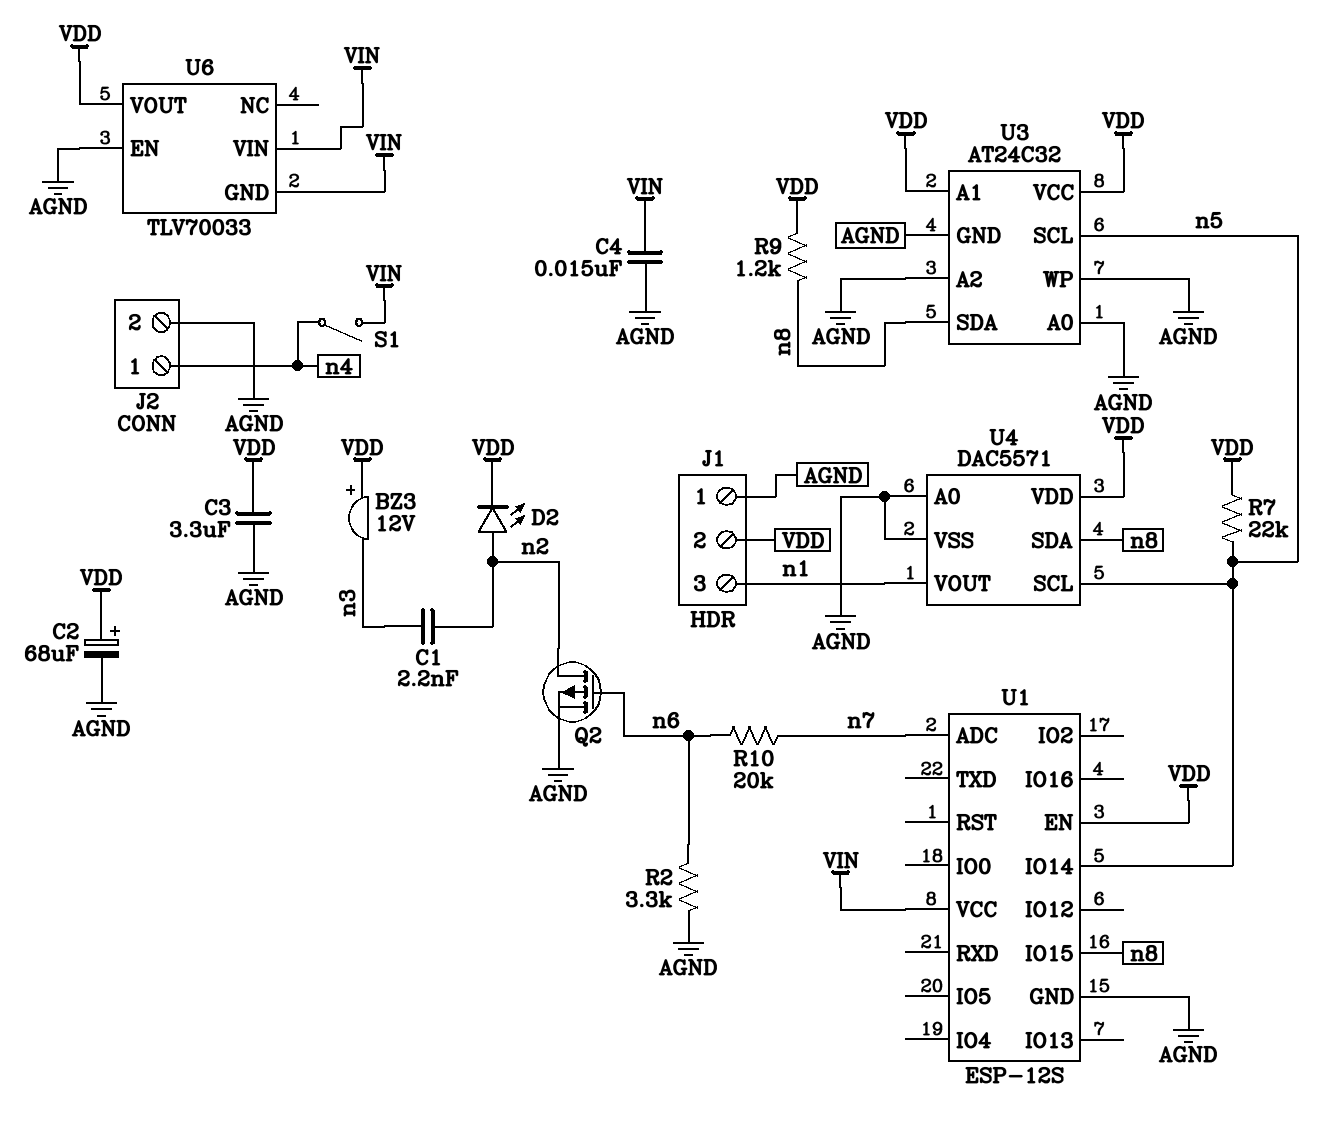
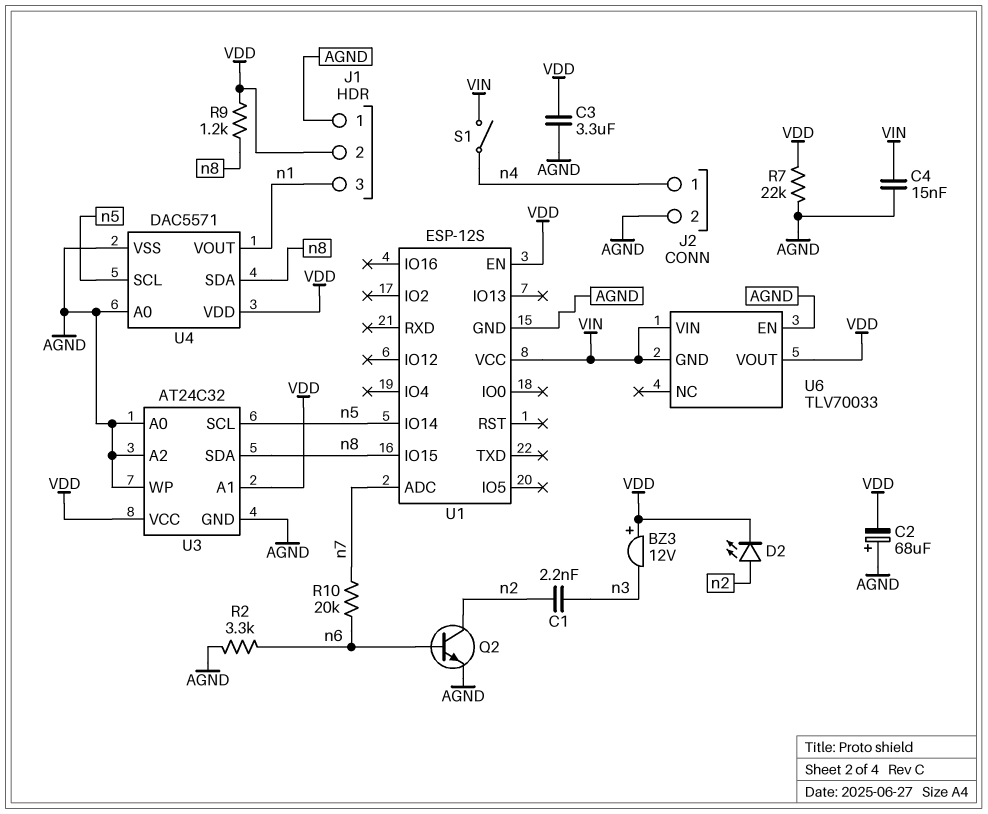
C2: 68uF (plus VDD, minus AGND) -> 68uF (plus AGND, minus VDD)
Q2: PMOS (G n6, D n2, S AGND) -> NPN (B n6, C n2, E AGND)
R7: 22k (VDD, n5) -> 22k (AGND, VDD)

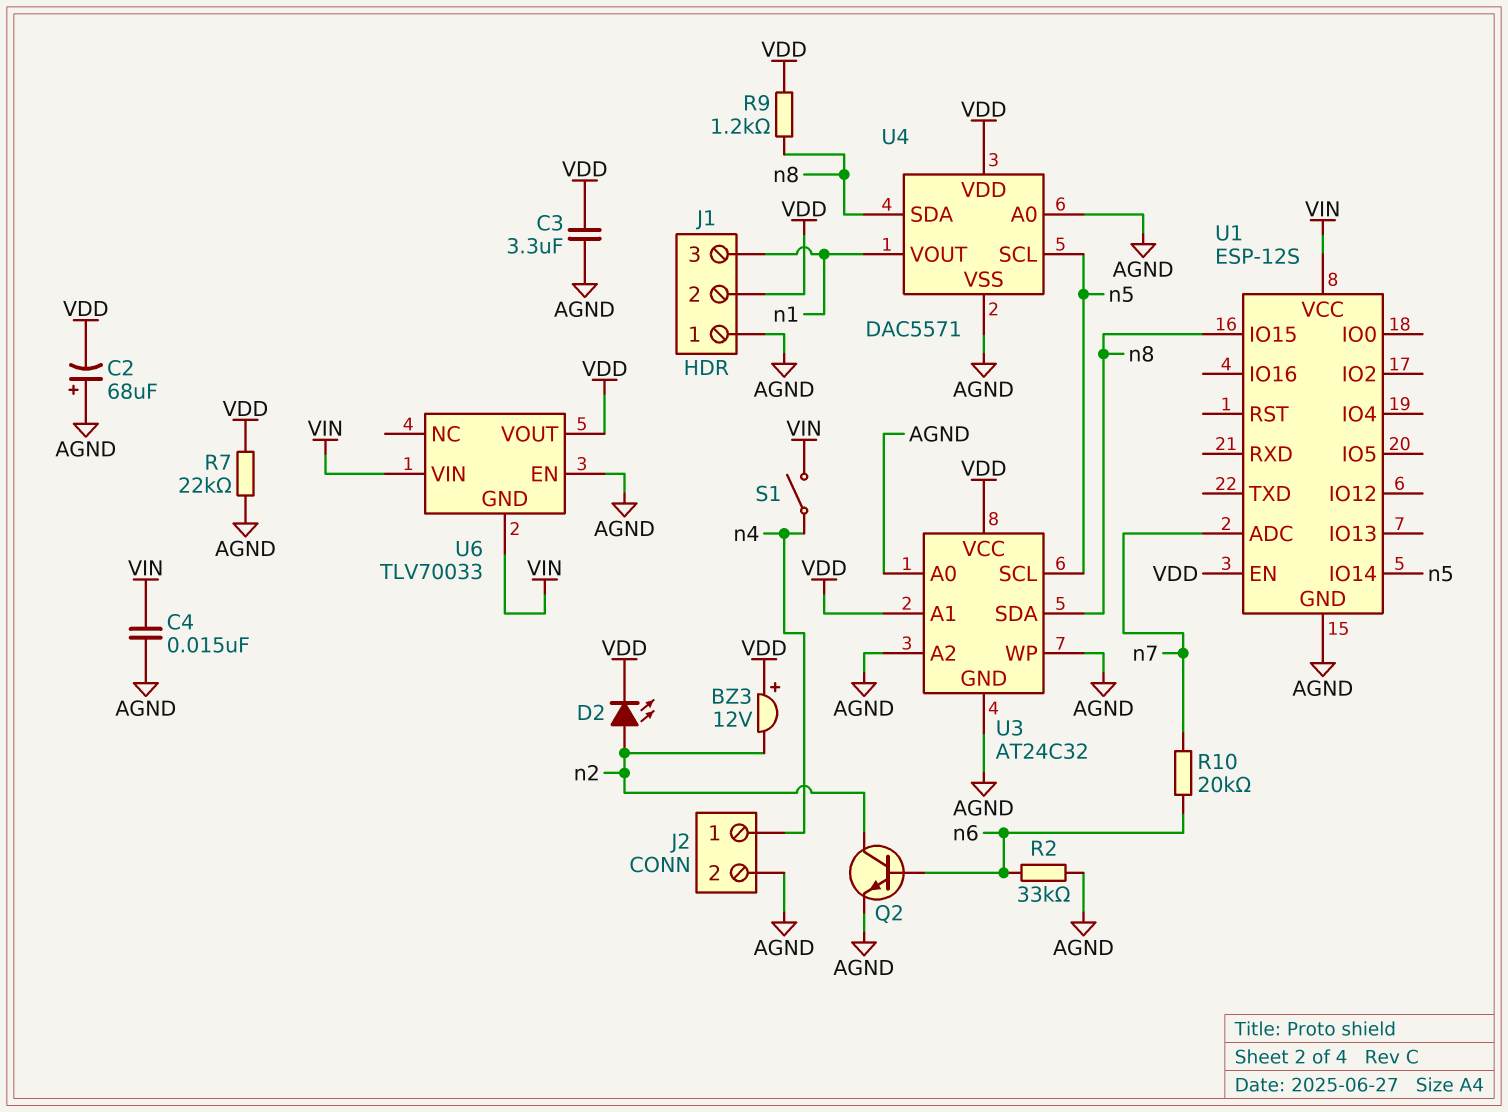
BZ3: buzzer 12V (plus VDD, minus n3) -> buzzer 12V (plus VDD, minus n2)
C1: 2.2nF (n2, n3) -> none
R2: 3.3k (AGND, n6) -> 33k (AGND, n6)

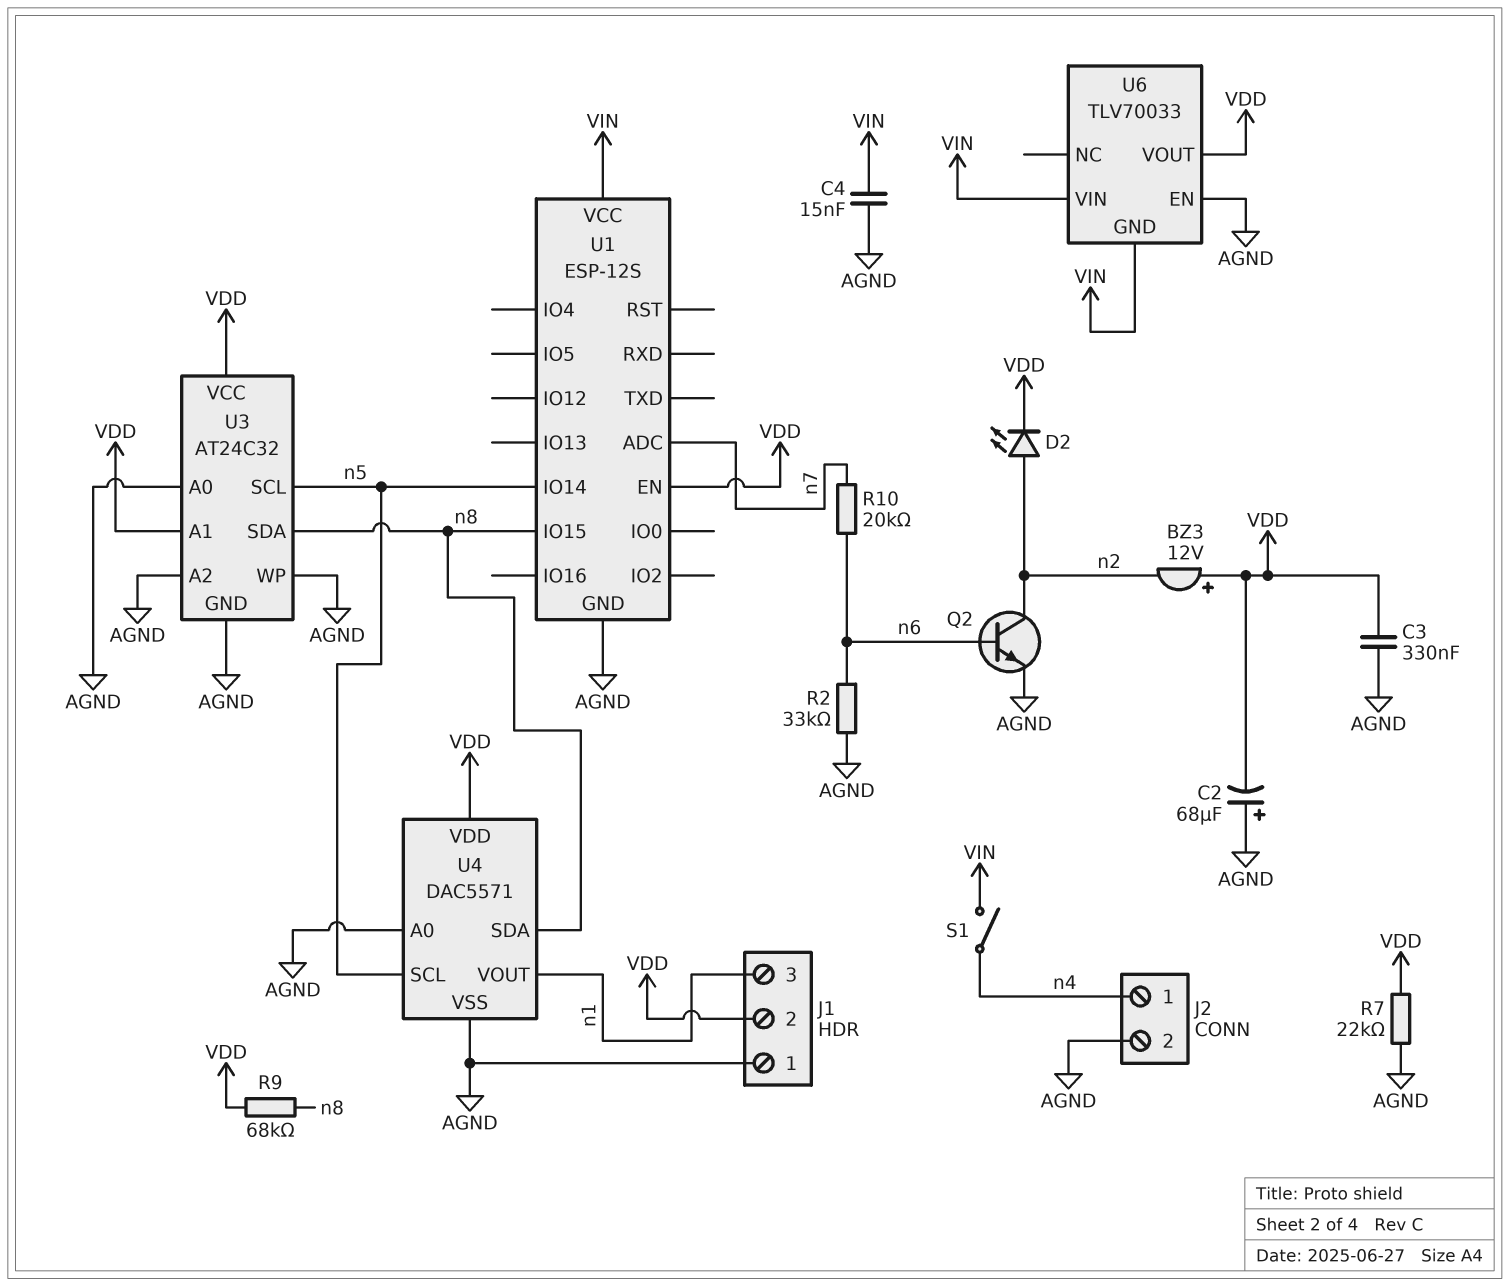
C3: 3.3uF (AGND, VDD) -> 330nF (AGND, VDD)
R9: 1.2k (VDD, n8) -> 68k (VDD, n8)

